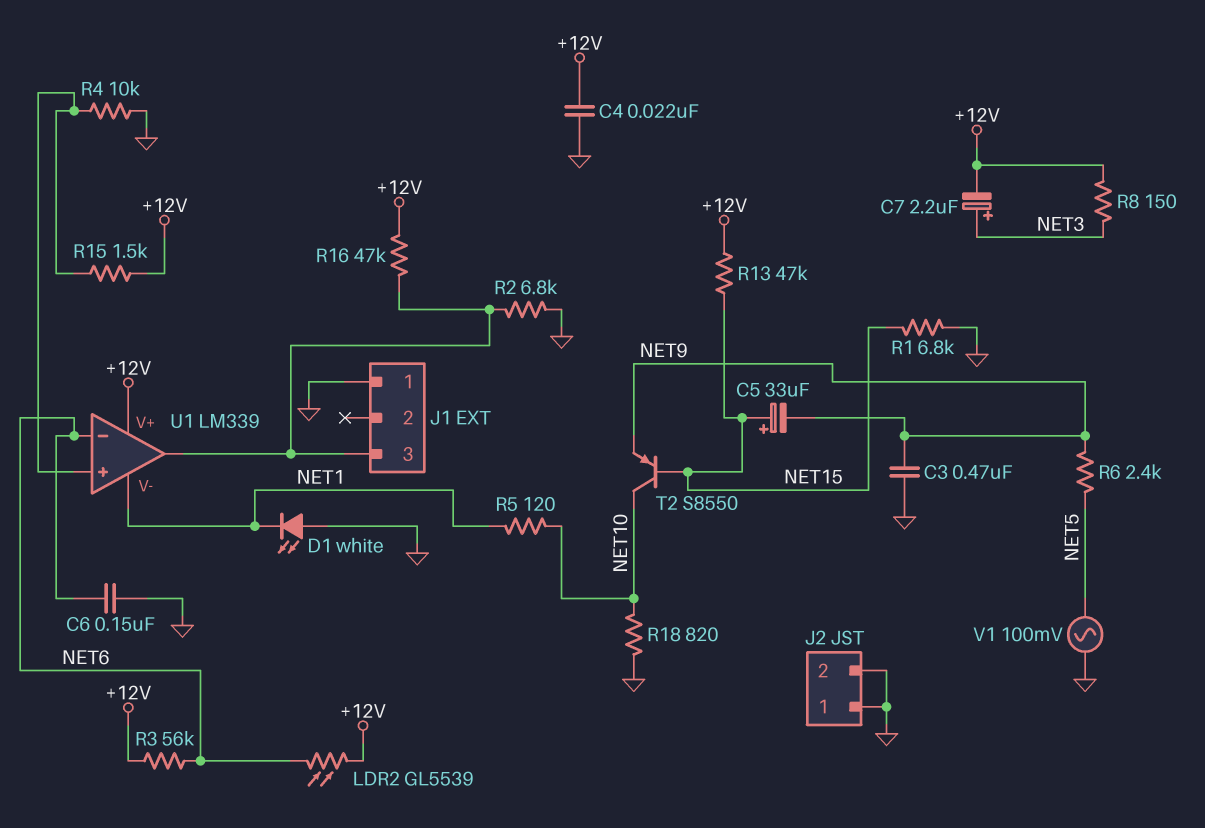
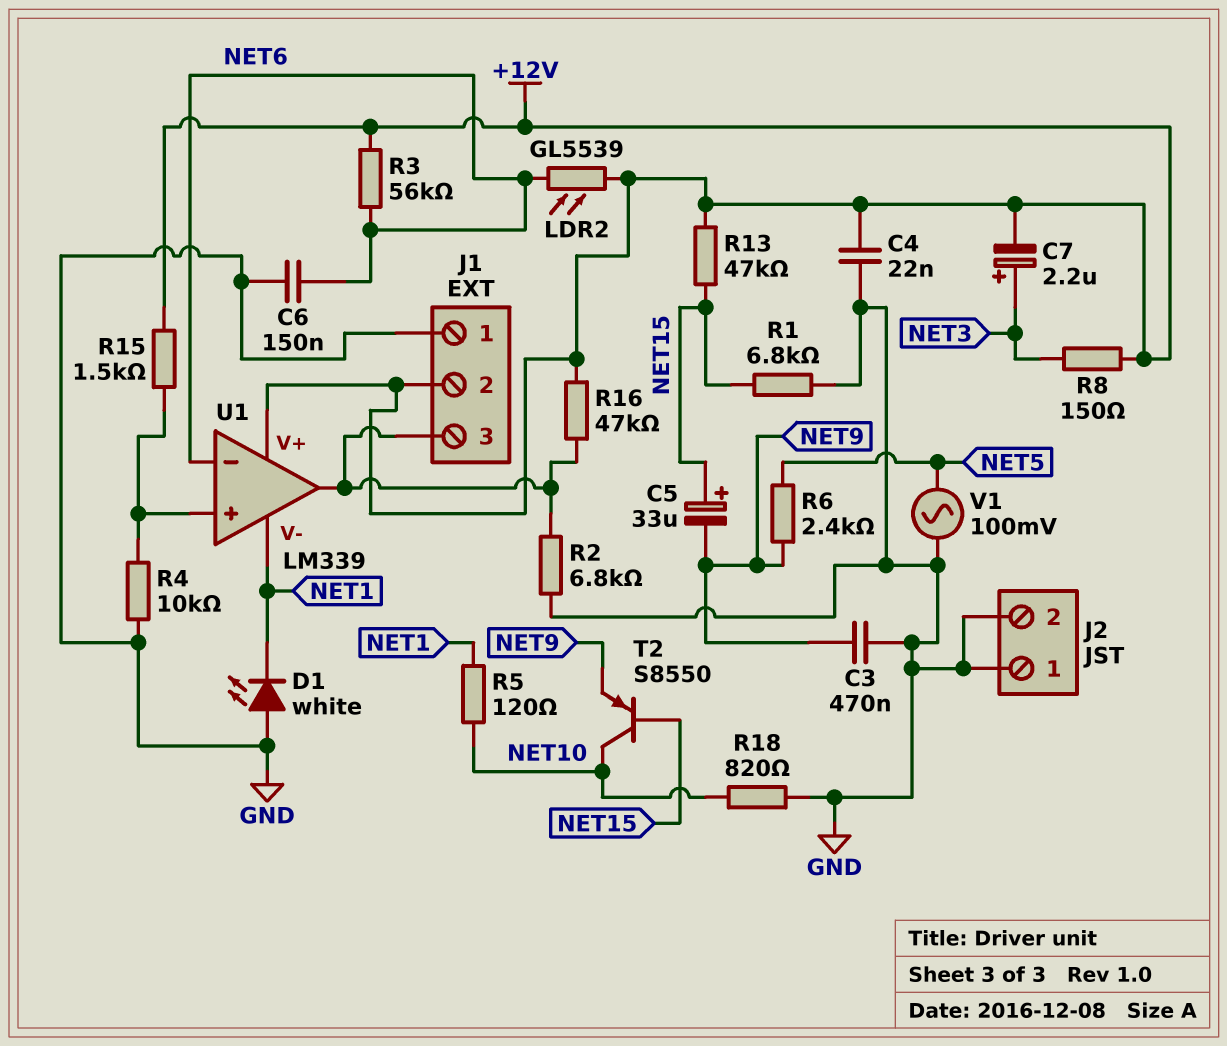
J1 pin 2: none -> +12V

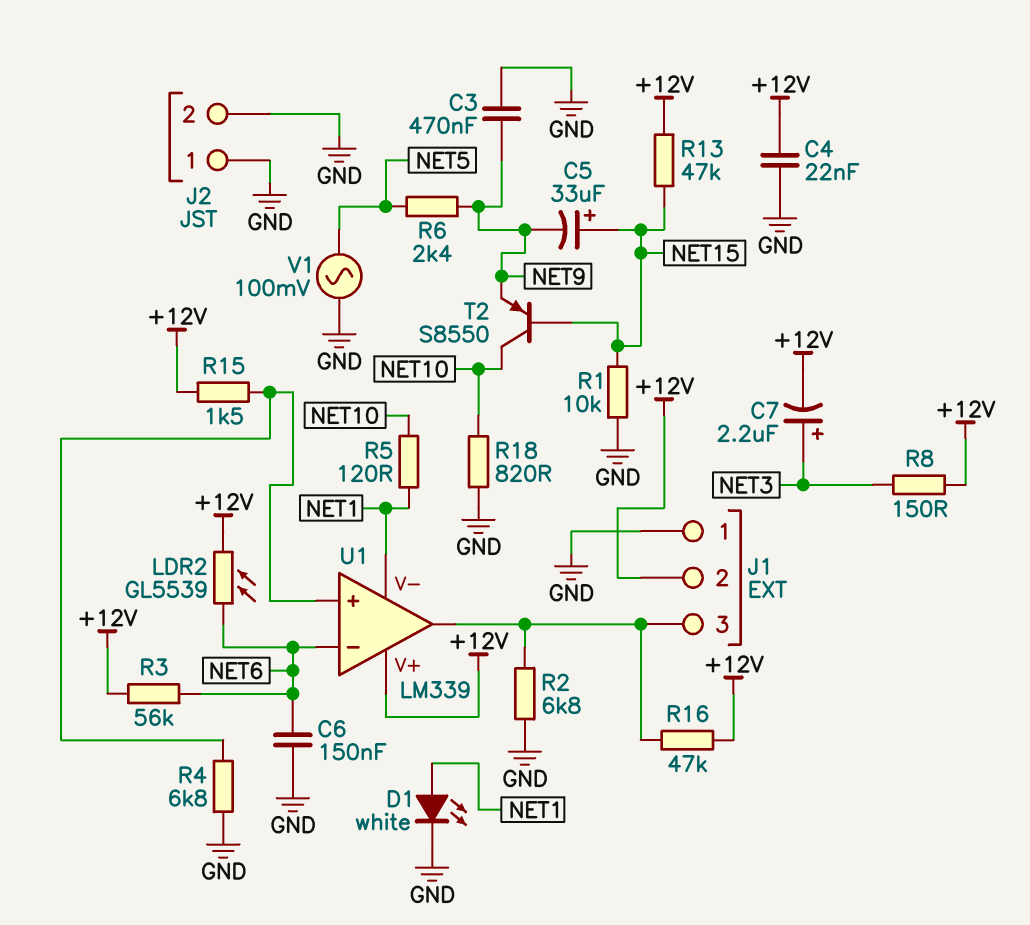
D1: LED white (A GND, K NET1) -> LED white (A NET1, K GND)
R1: 6.8k (GND, NET15) -> 10k (GND, NET15)
R4: 10k (GND, U1/in+) -> 6.8k (GND, U1/in+)

